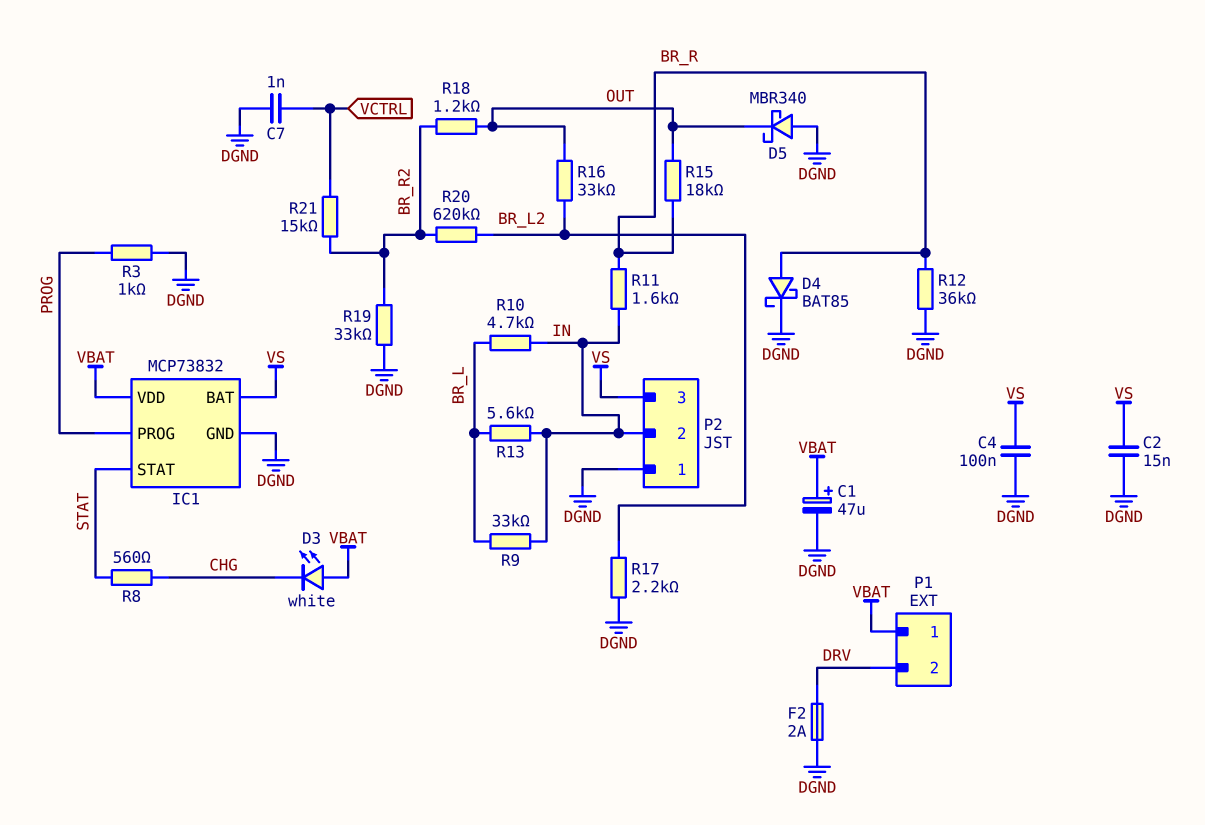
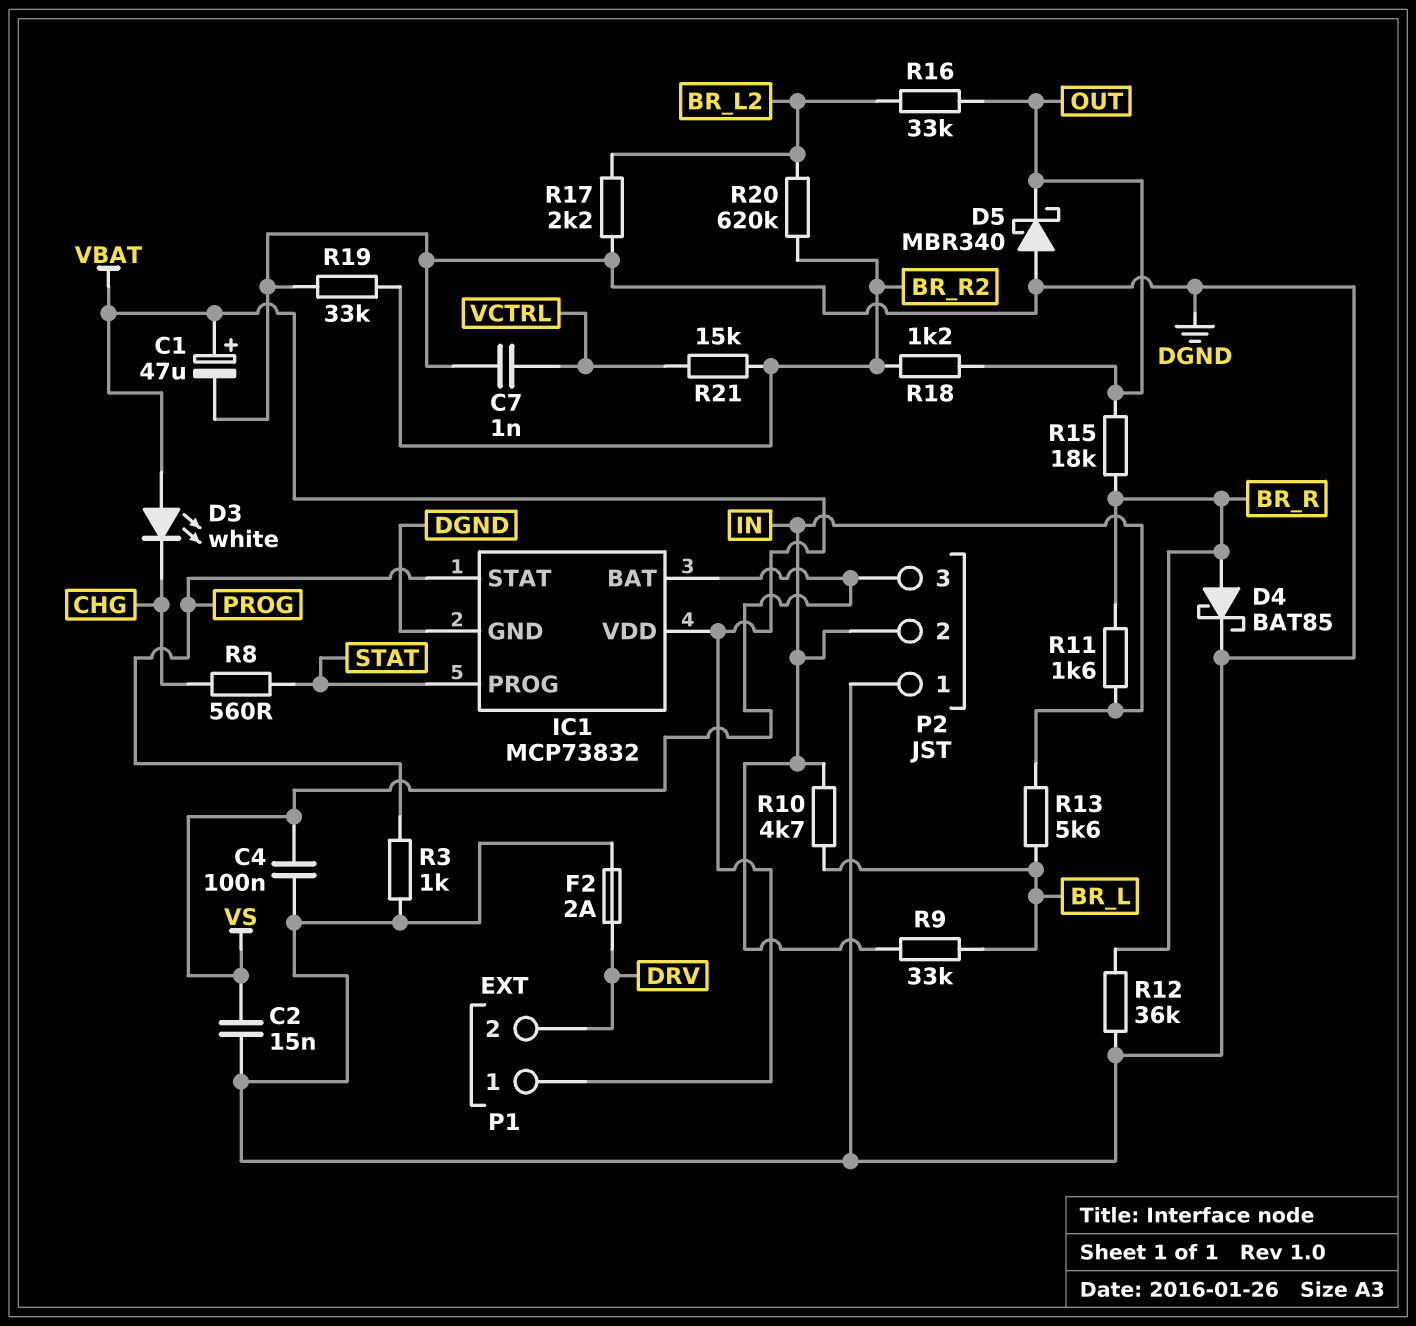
IC1 pin PROG: PROG -> STAT
IC1 pin STAT: STAT -> PROG

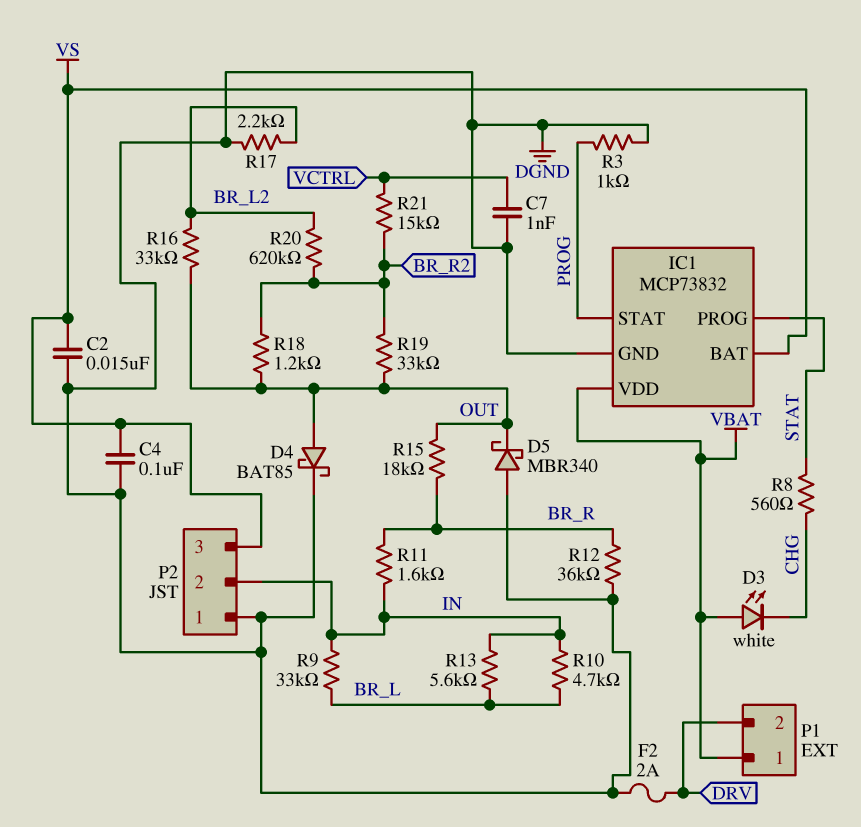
C1: 47uF (plus VBAT, minus DGND) -> none
D4: schottky BAT85 (A BR_R, K DGND) -> schottky BAT85 (A OUT, K DGND)
R19: 33k (BR_R2, DGND) -> 33k (BR_R2, OUT)

